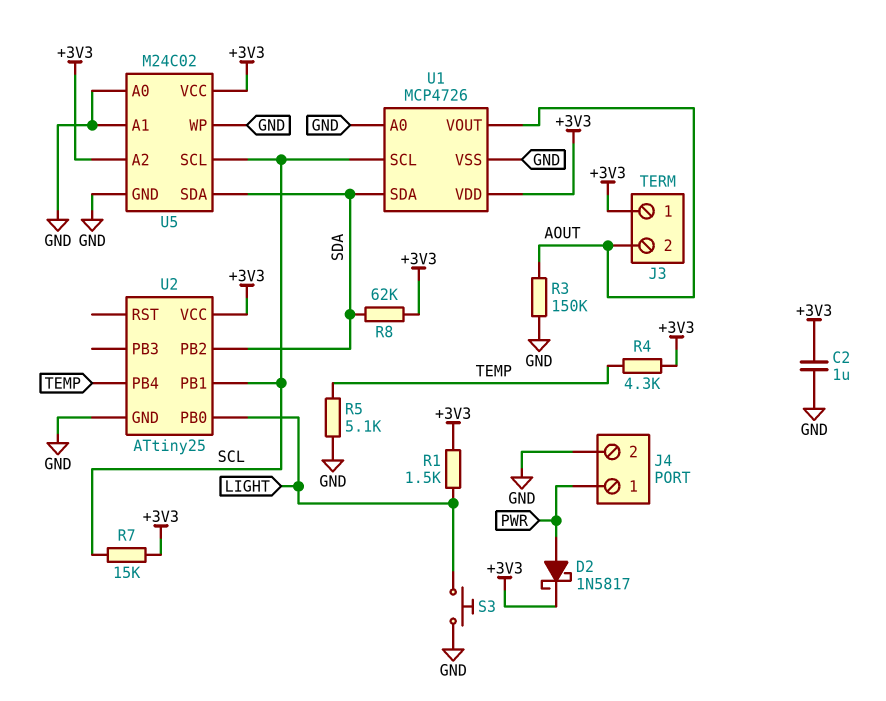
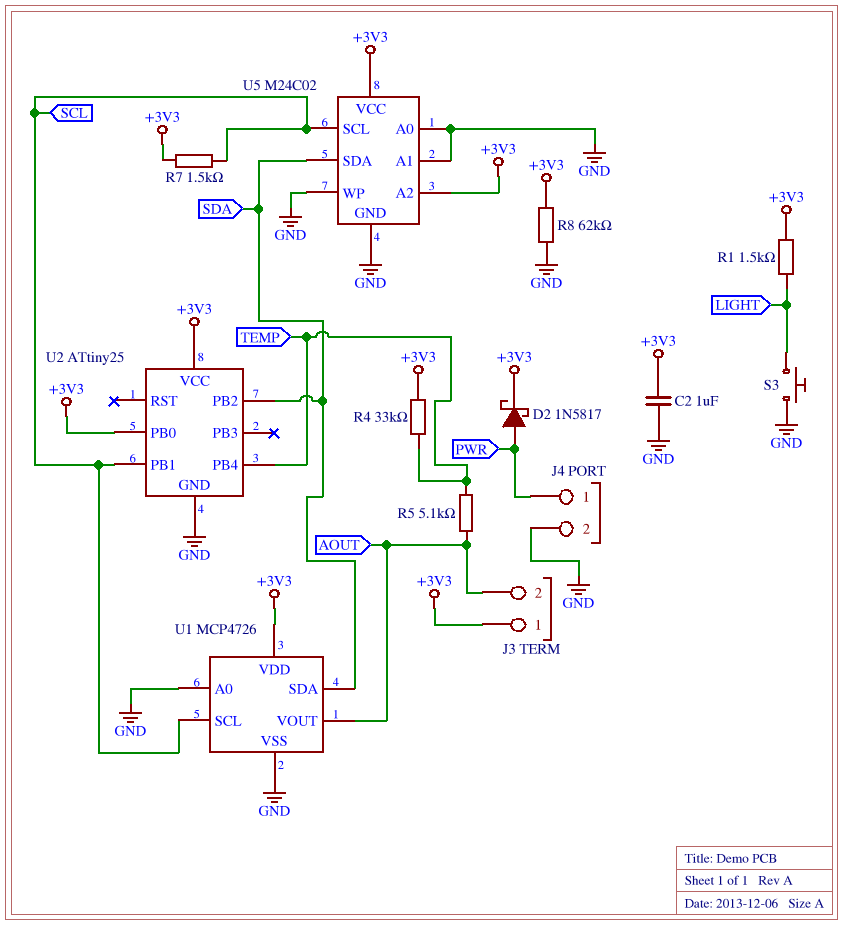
R3: 150k (AOUT, GND) -> none
R4: 4.3k (+3V3, TEMP) -> 33k (+3V3, TEMP)
R5: 5.1k (GND, TEMP) -> 5.1k (AOUT, TEMP)
R7: 15k (+3V3, SCL) -> 1.5k (+3V3, SCL)
R8: 62k (+3V3, SDA) -> 62k (+3V3, GND)
U2 pin PB0: LIGHT -> +3V3

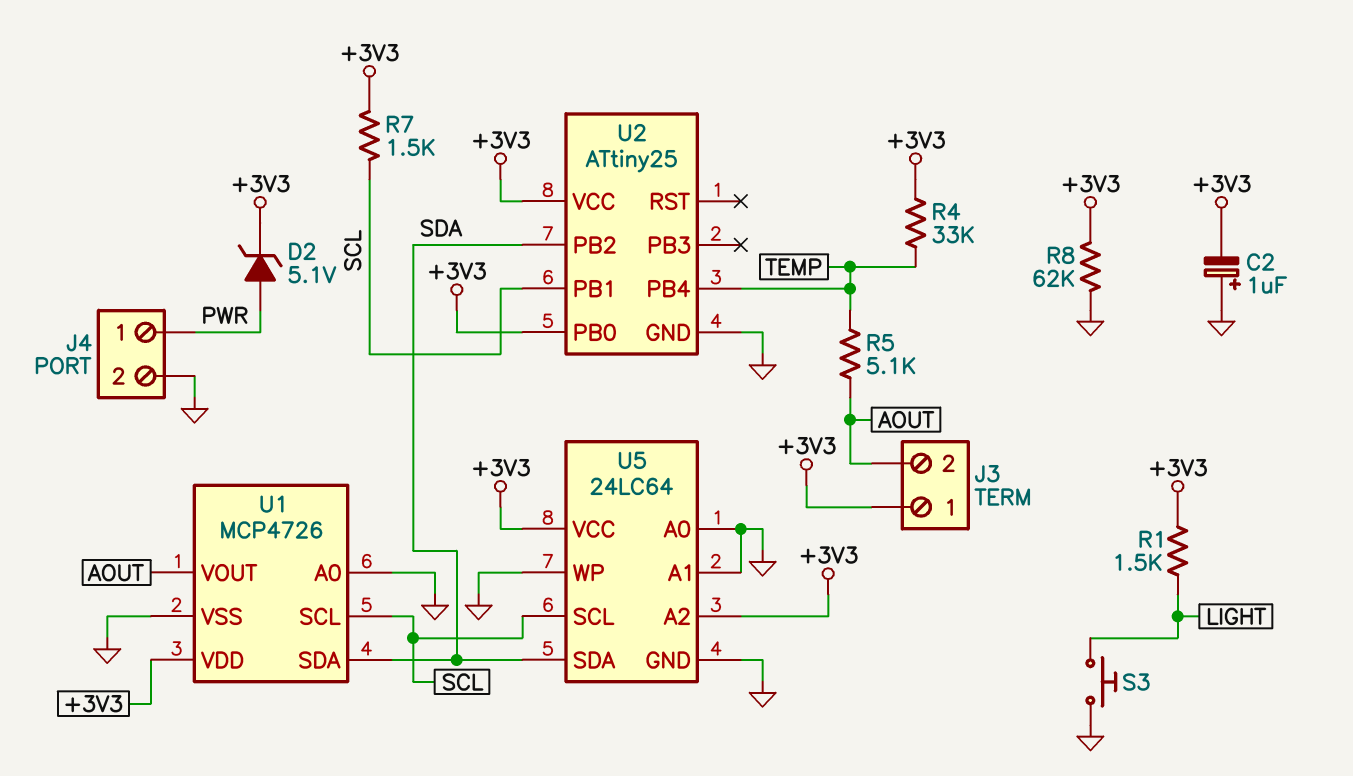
C2: 1uF (+3V3, GND) -> 1uF (plus GND, minus +3V3)
D2: schottky 1N5817 (A PWR, K +3V3) -> zener 5.1V (A PWR, K +3V3)
U5: M24C02 -> 24LC64

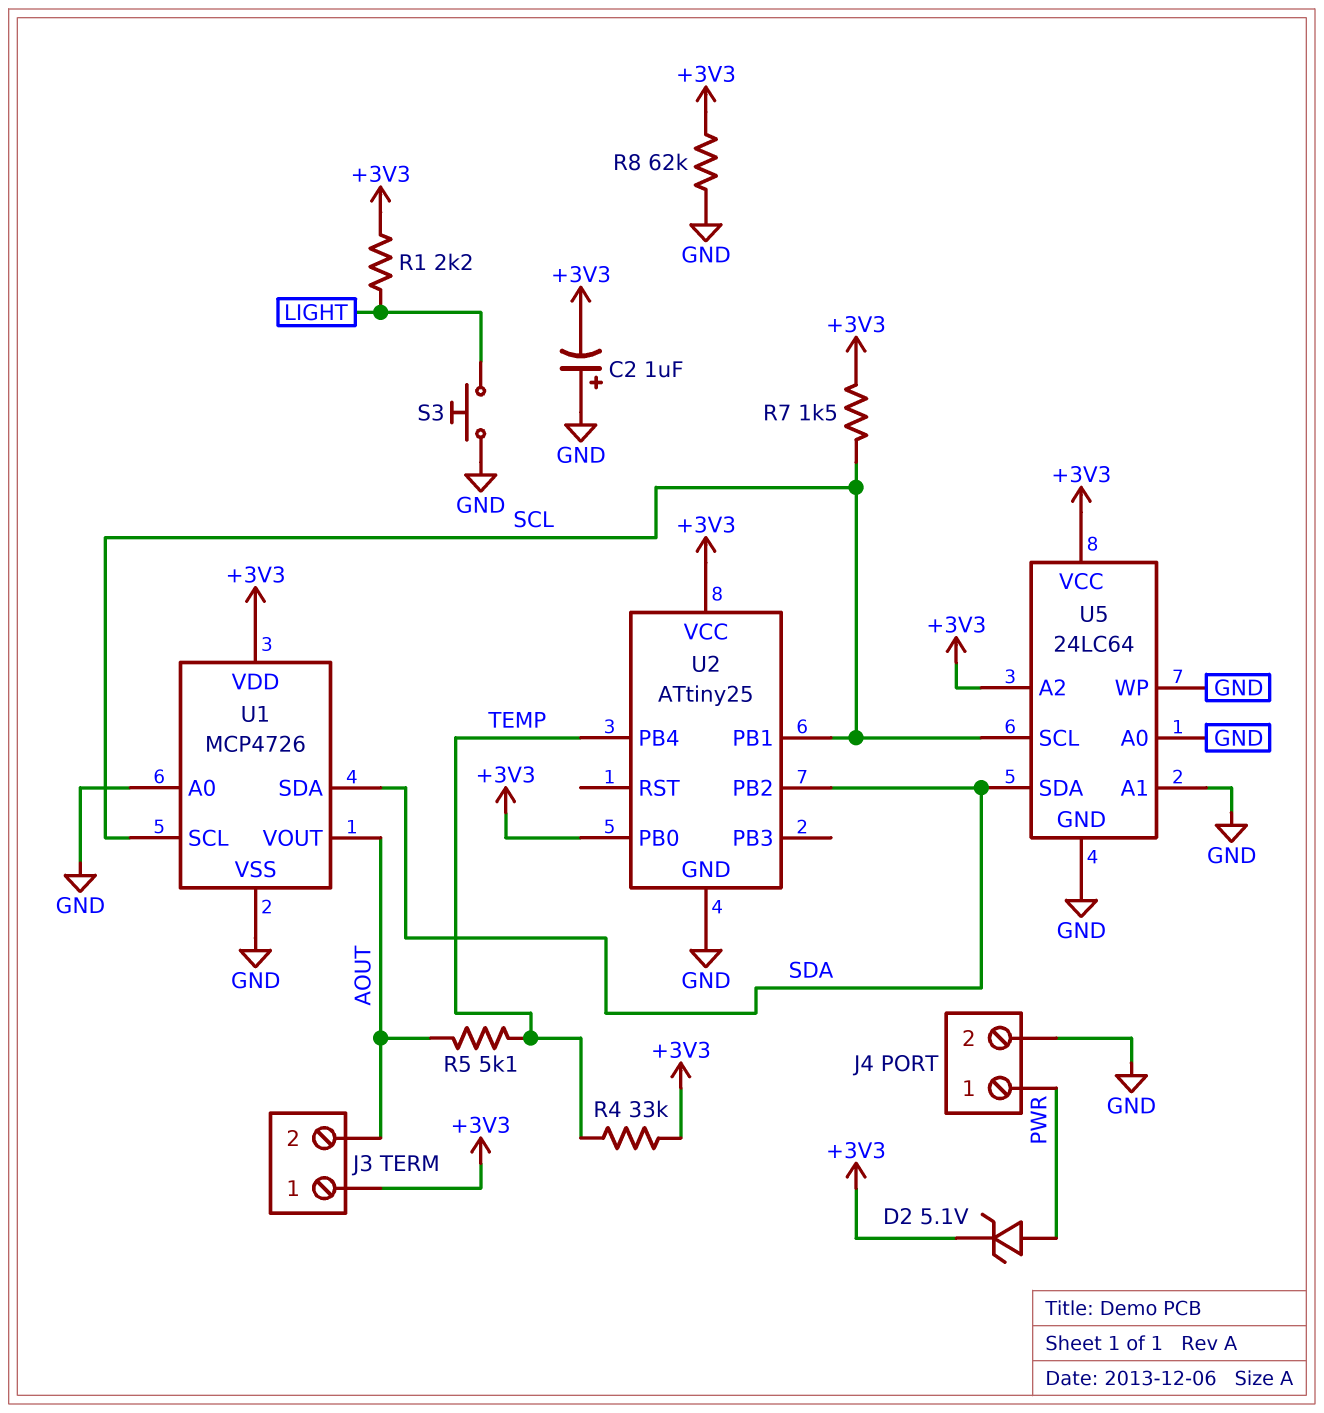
R1: 1.5k (+3V3, LIGHT) -> 2.2k (+3V3, LIGHT)

